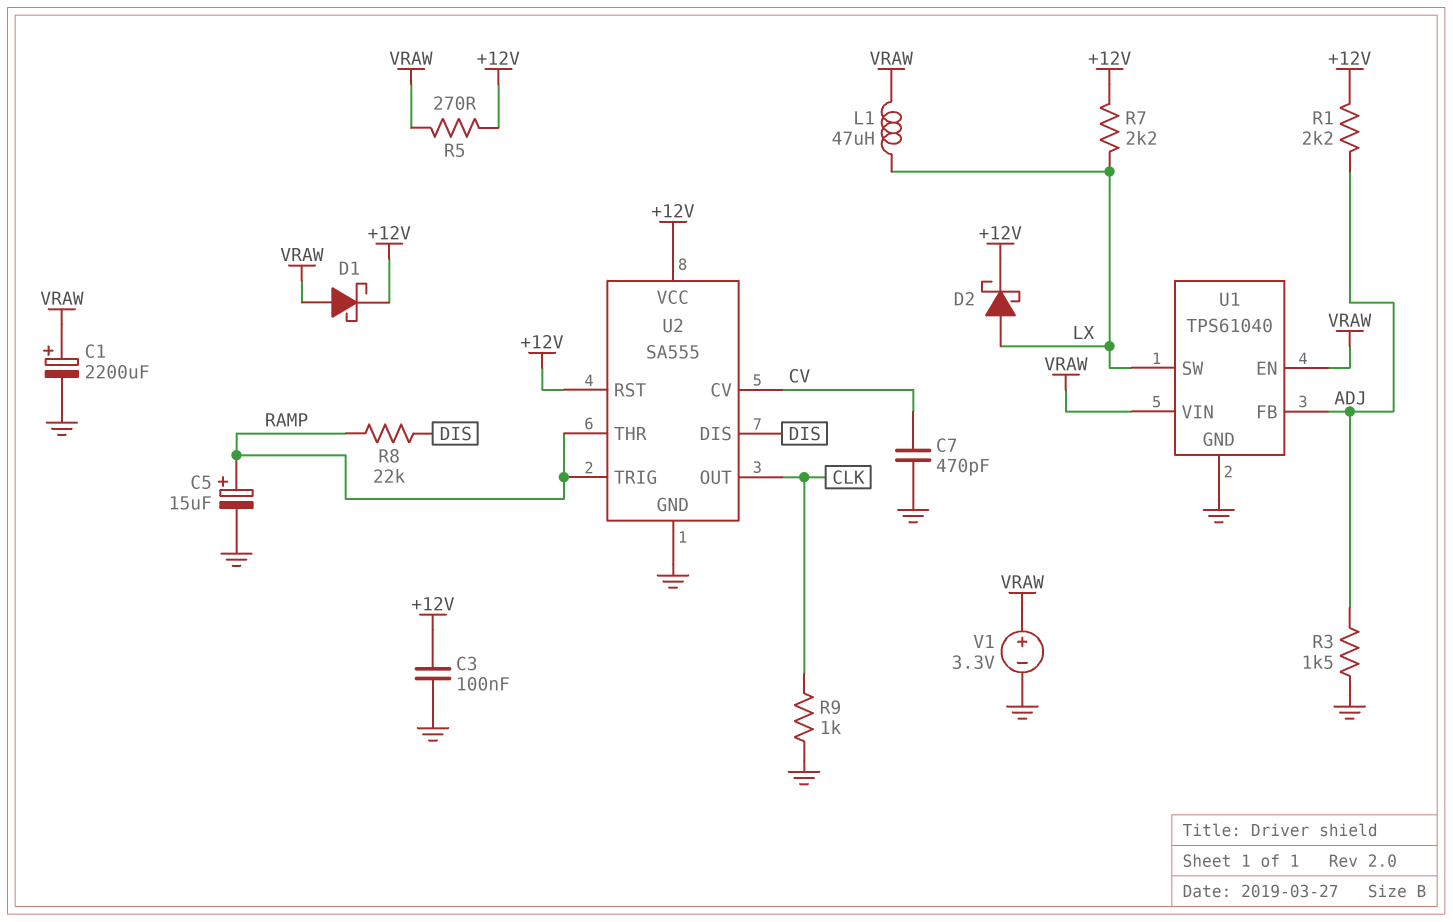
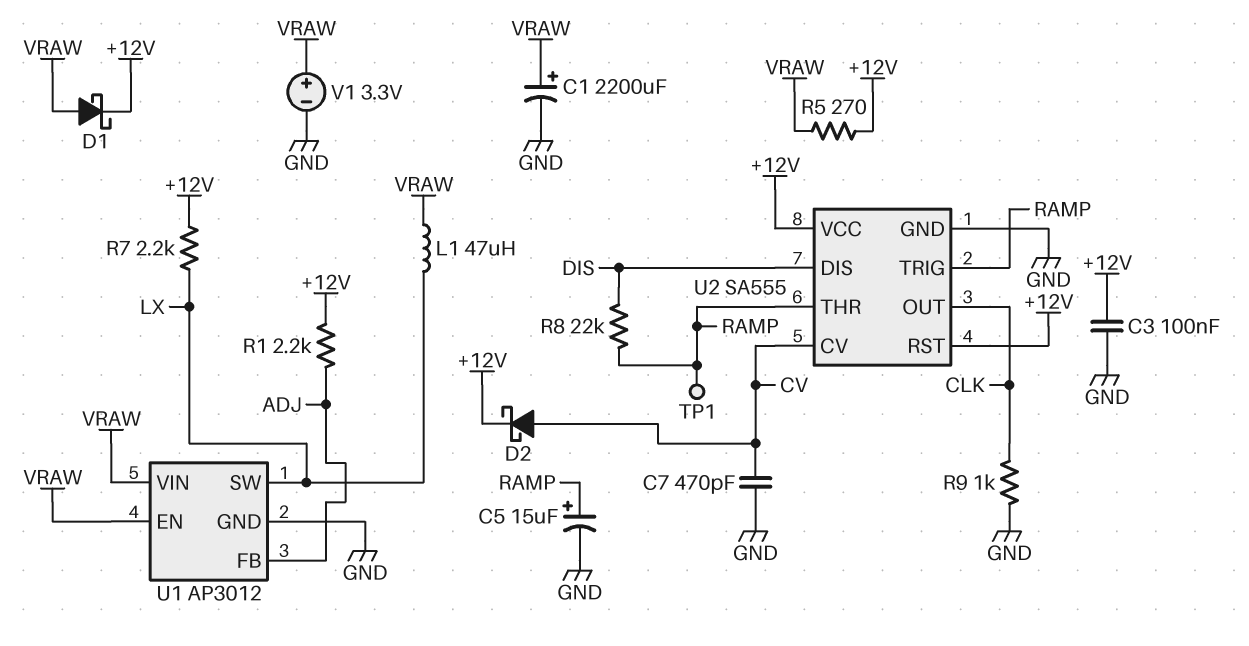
D2: schottky (A LX, K +12V) -> schottky (A CV, K +12V)
R3: 1.5k (ADJ, GND) -> none
TP1: none -> test point (RAMP)
U1: TPS61040 -> AP3012

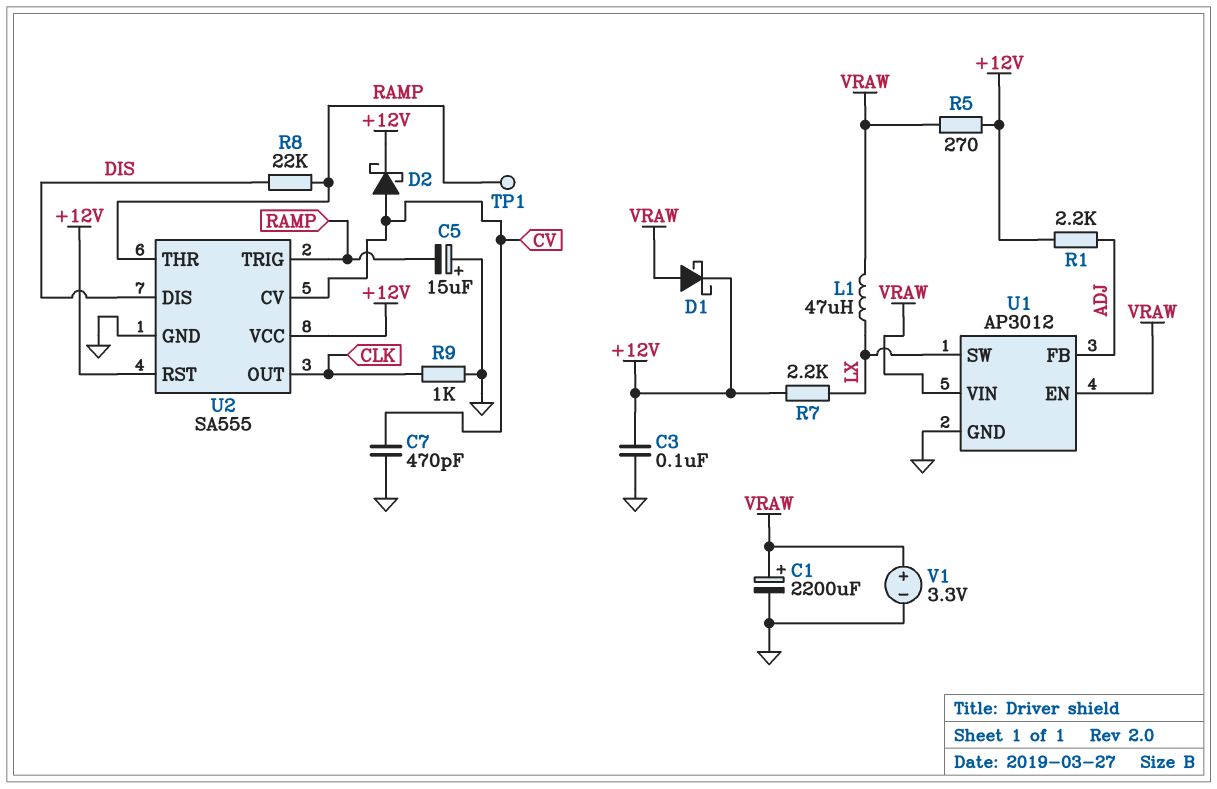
C5: 15uF (plus RAMP, minus GND) -> 15uF (plus GND, minus RAMP)

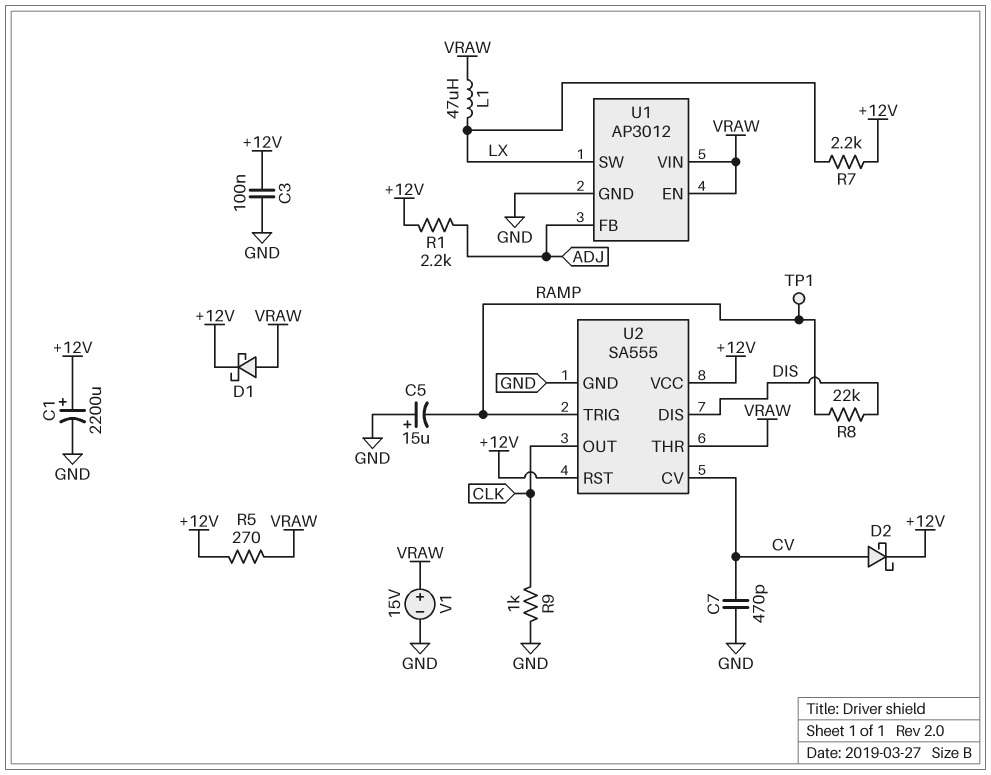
C1: 2200uF (plus VRAW, minus GND) -> 2200uF (plus +12V, minus GND)
U2 pin THR: RAMP -> VRAW
V1: 3.3V (plus VRAW, minus GND) -> 15V (plus VRAW, minus GND)

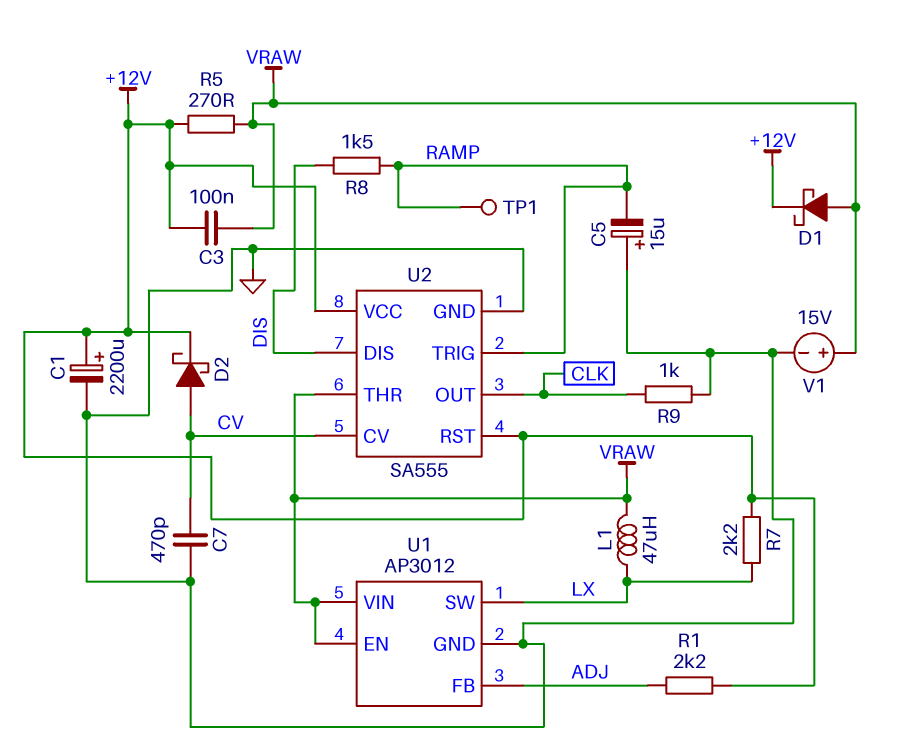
C3: 100nF (+12V, GND) -> 100nF (+12V, VRAW)
R8: 22k (DIS, RAMP) -> 1.5k (DIS, RAMP)

